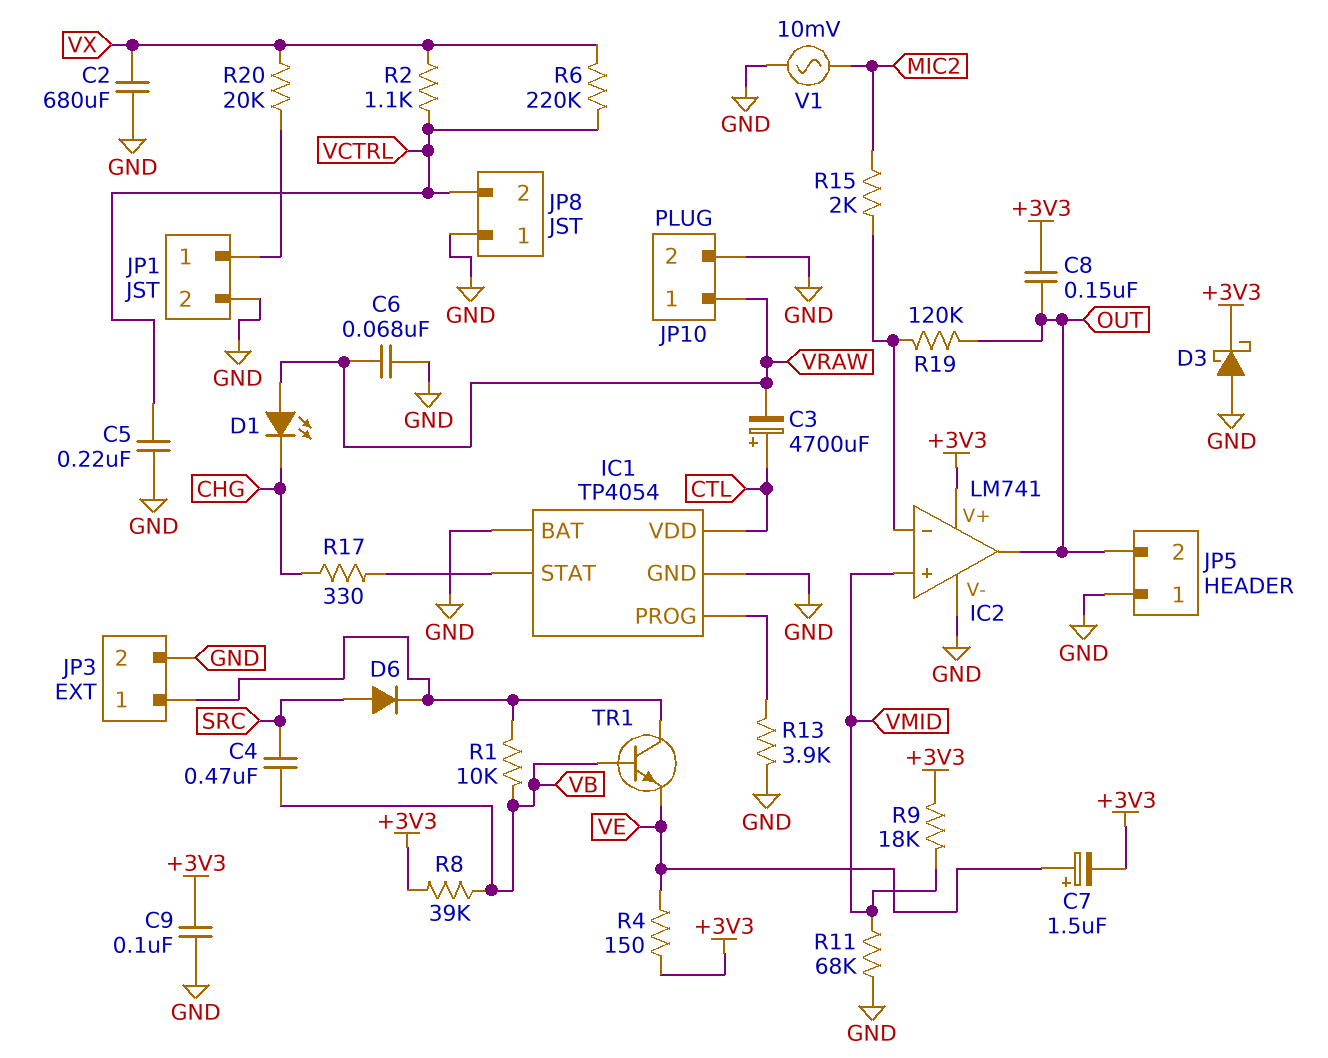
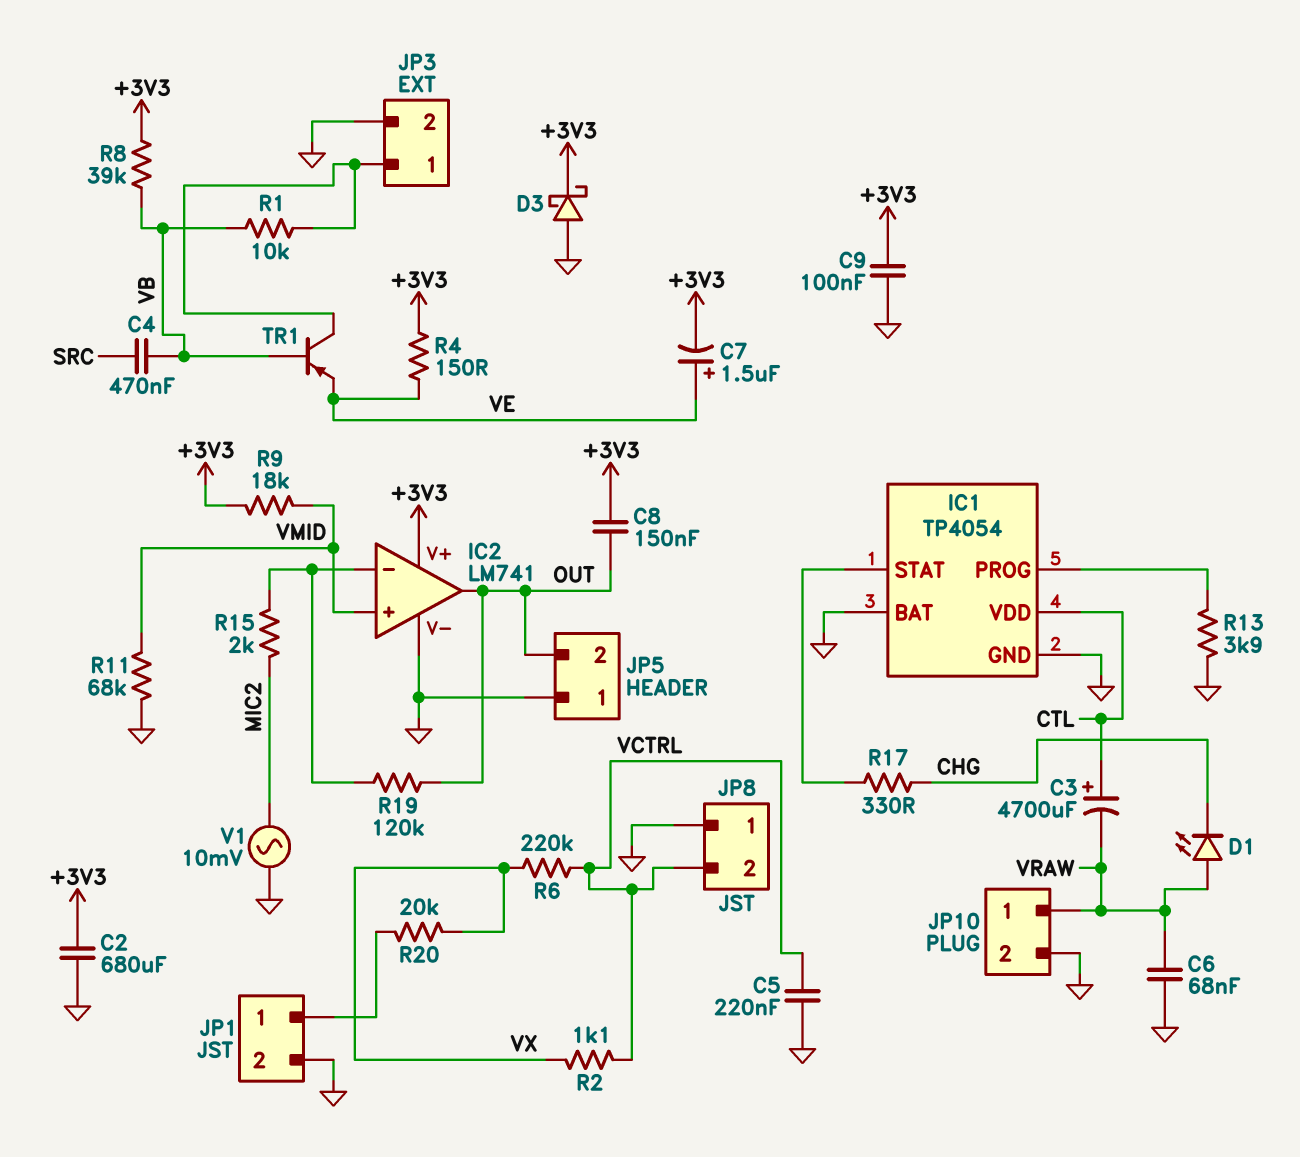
C2: 680uF (GND, VX) -> 680uF (+3V3, GND)
D6: diode (A SRC, K JP3/1) -> none
TR1: NPN (B VB, C JP3/1, E VE) -> PNP (B VB, C JP3/1, E VE)

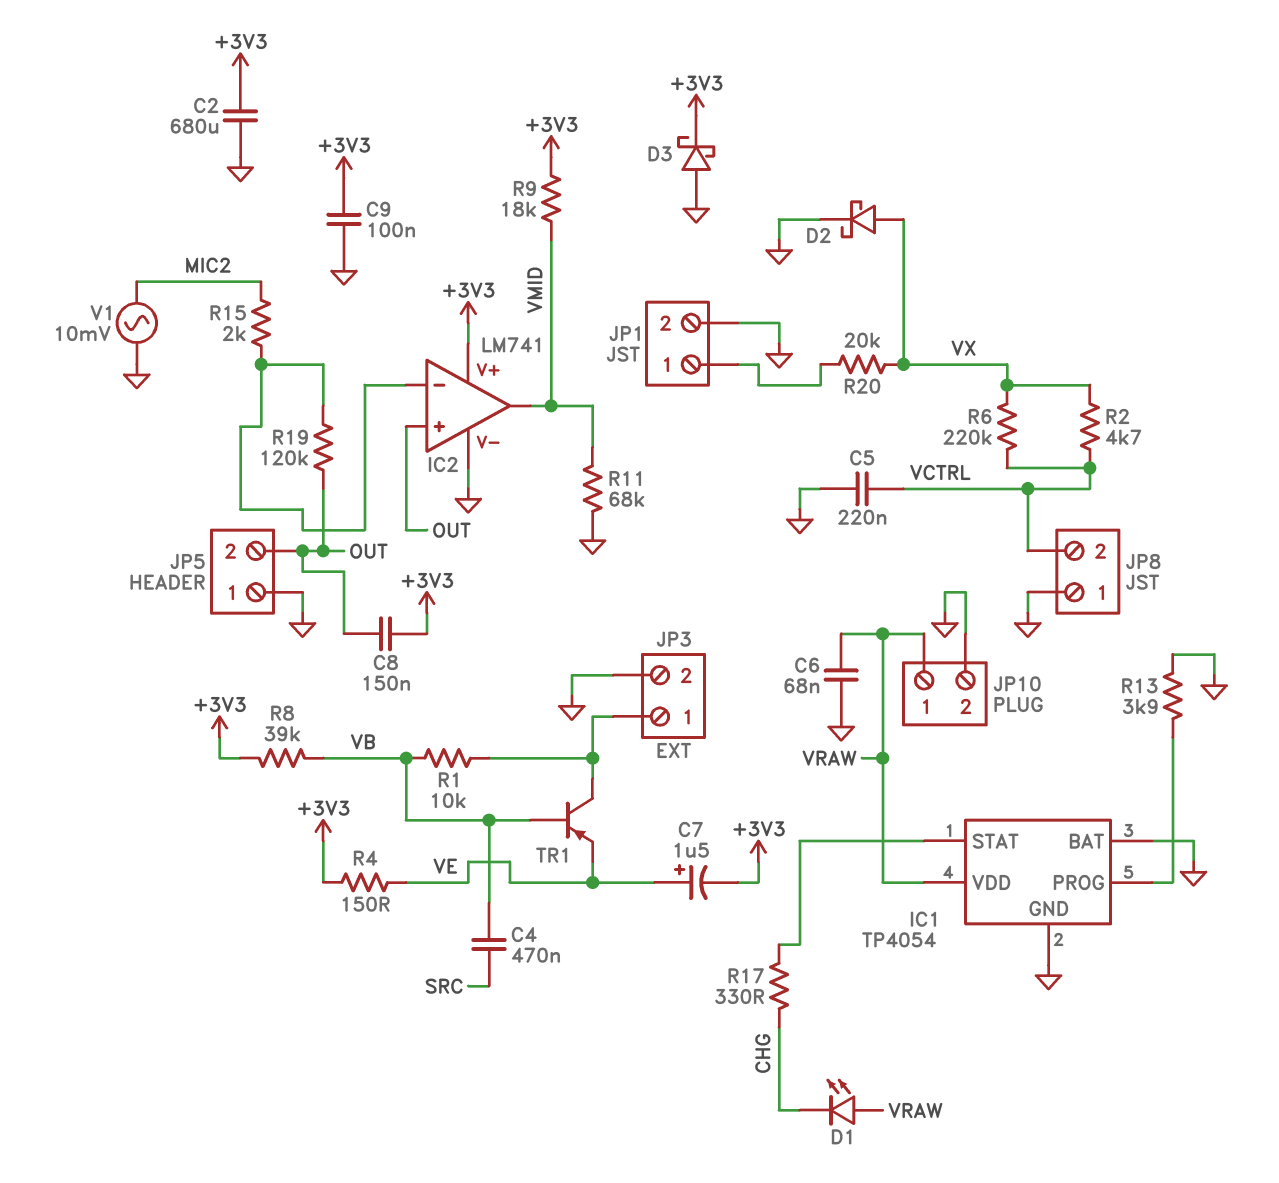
C3: 4700uF (plus CTL, minus VRAW) -> none
D2: none -> schottky (A VX, K GND)
IC1 pin VDD: CTL -> VRAW
IC2 pin in+: VMID -> OUT
IC2 pin out: OUT -> VMID
R2: 1.1k (VCTRL, VX) -> 4.7k (VCTRL, VX)

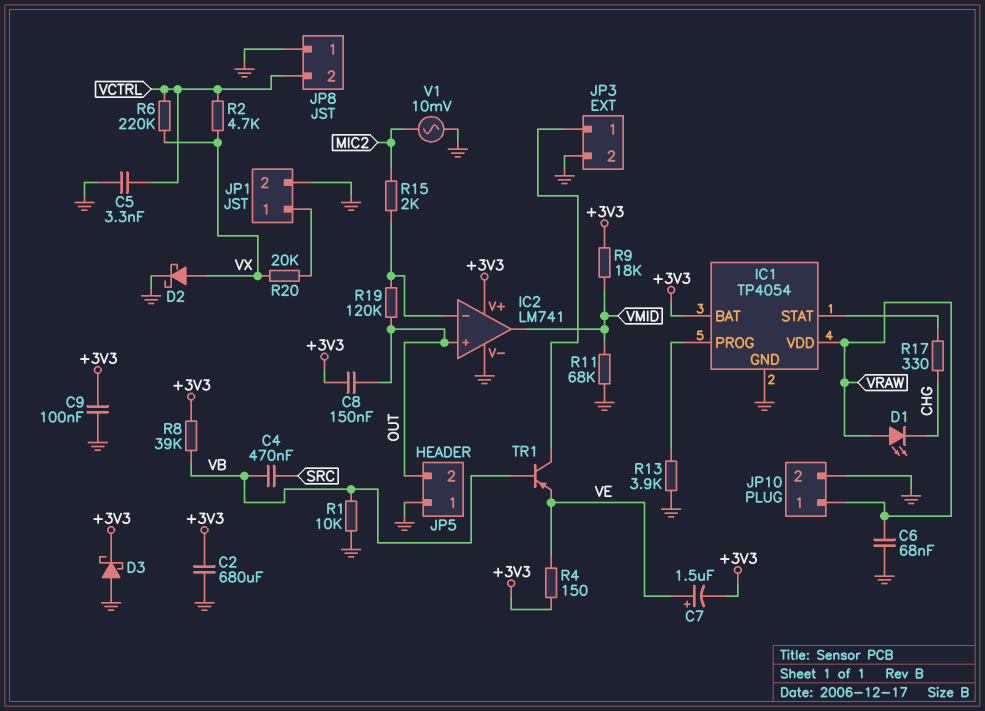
C5: 220nF (GND, VCTRL) -> 3.3nF (GND, VCTRL)
IC1 pin BAT: GND -> +3V3
R1: 10k (JP3/1, VB) -> 10k (GND, VB)

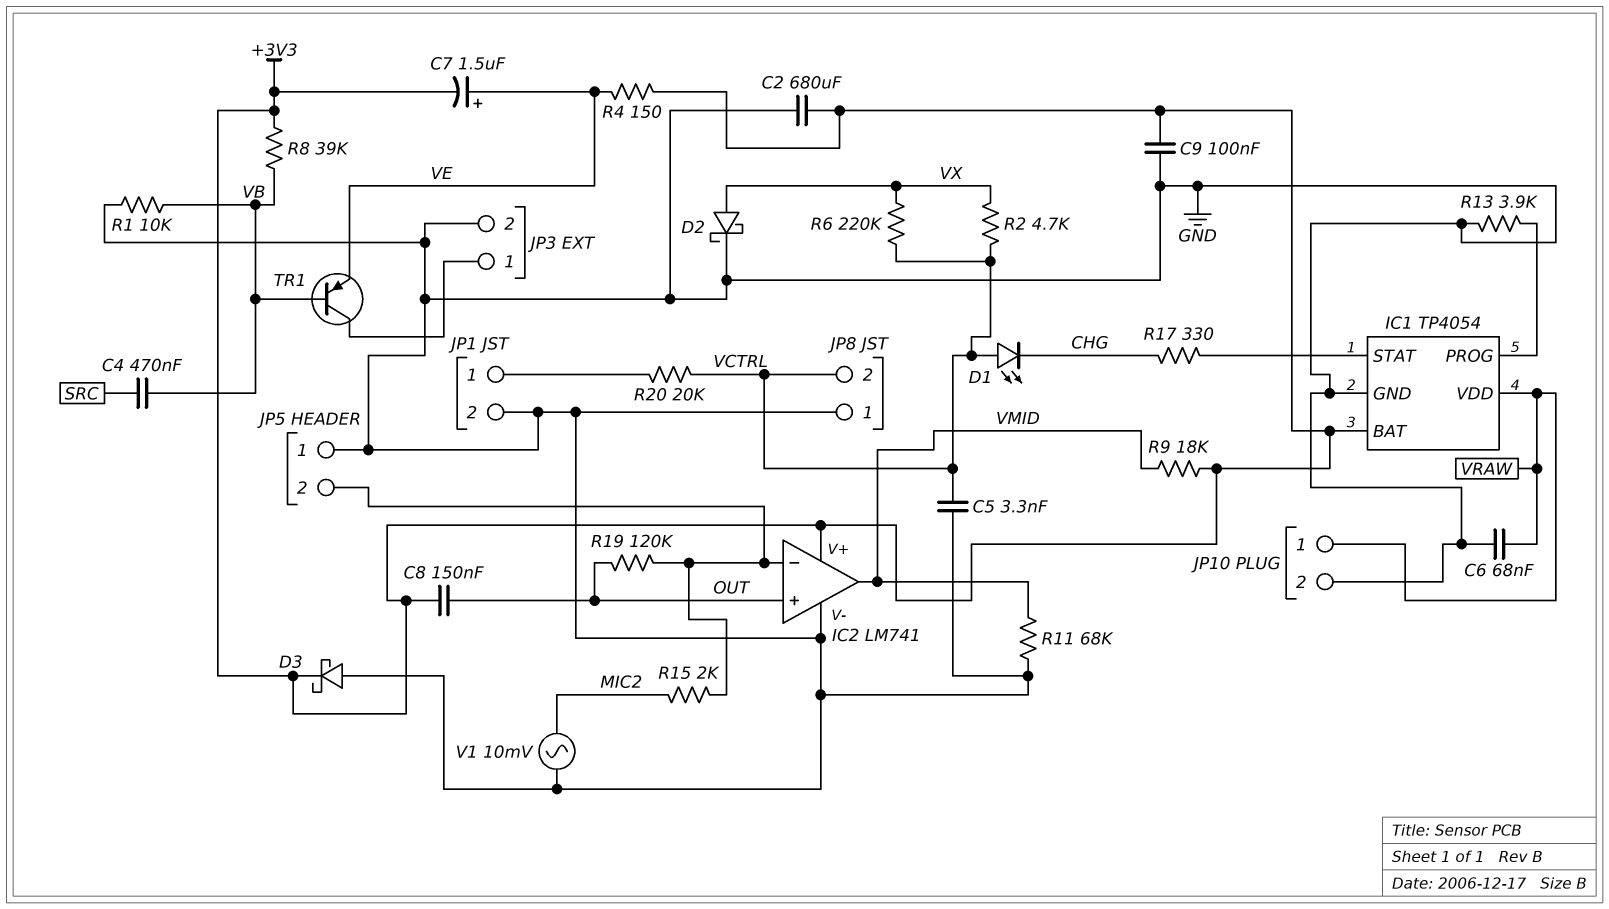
D1: LED (A VRAW, K CHG) -> LED (A VCTRL, K CHG)
JP5 pin 2: OUT -> IC2/in-
R20: 20k (JP1/1, VX) -> 20k (JP1/1, VCTRL)

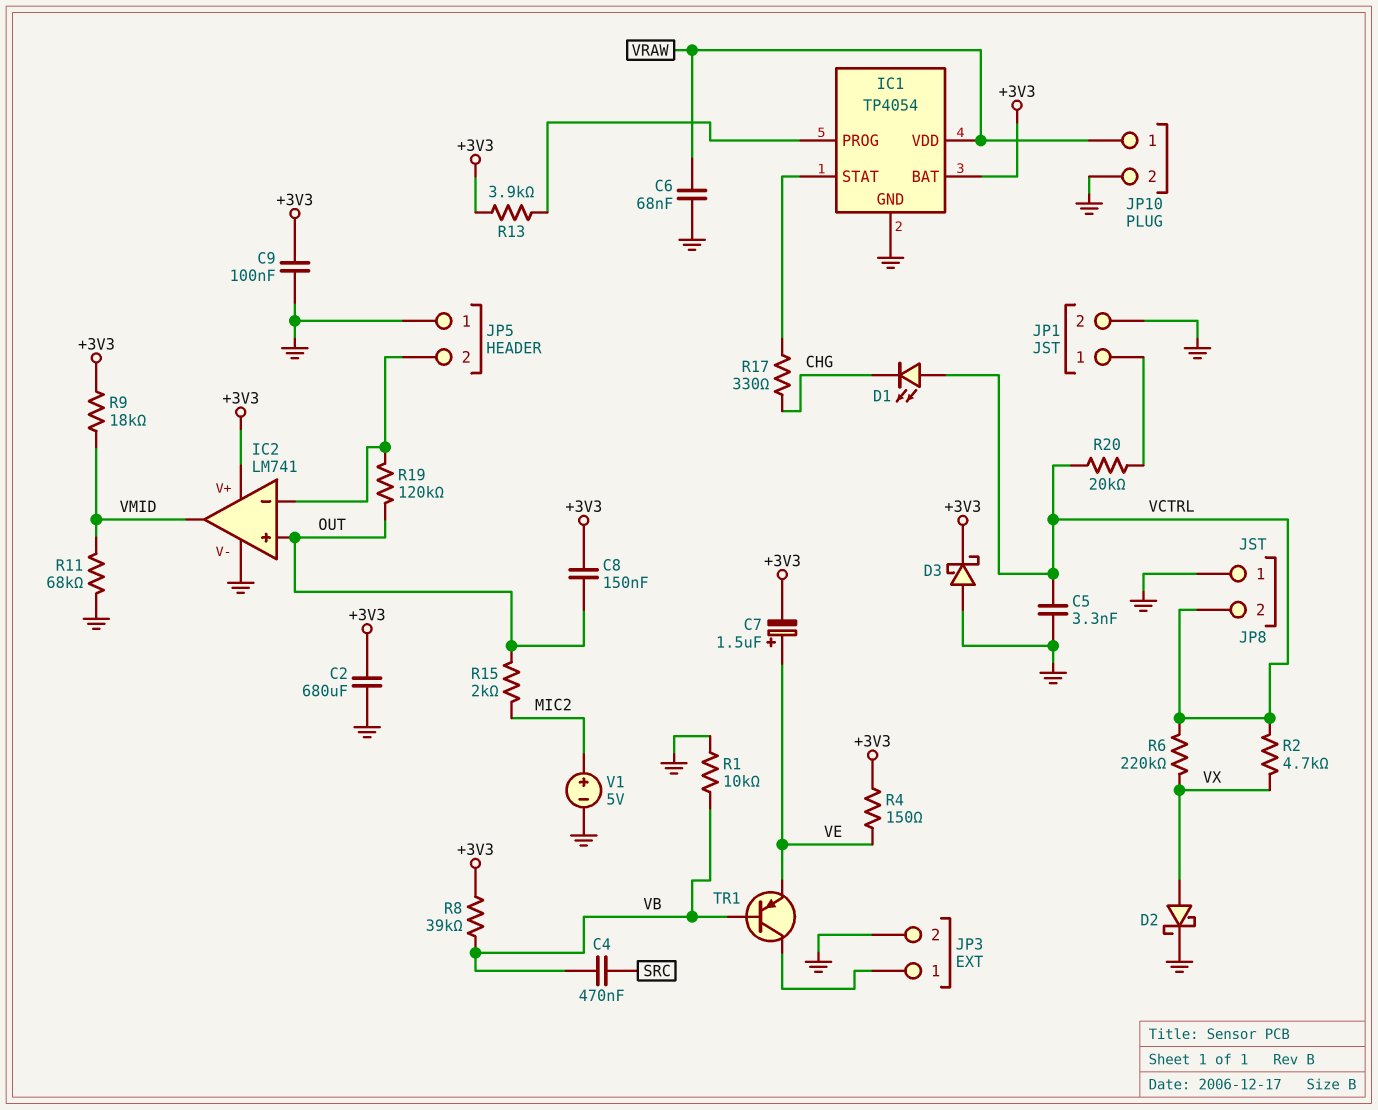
R13: 3.9k (GND, IC1/PROG) -> 3.9k (+3V3, IC1/PROG)
R15: 2k (IC2/in-, MIC2) -> 2k (MIC2, OUT)
V1: AC 10mV (GND, MIC2) -> 5V (plus MIC2, minus GND)

